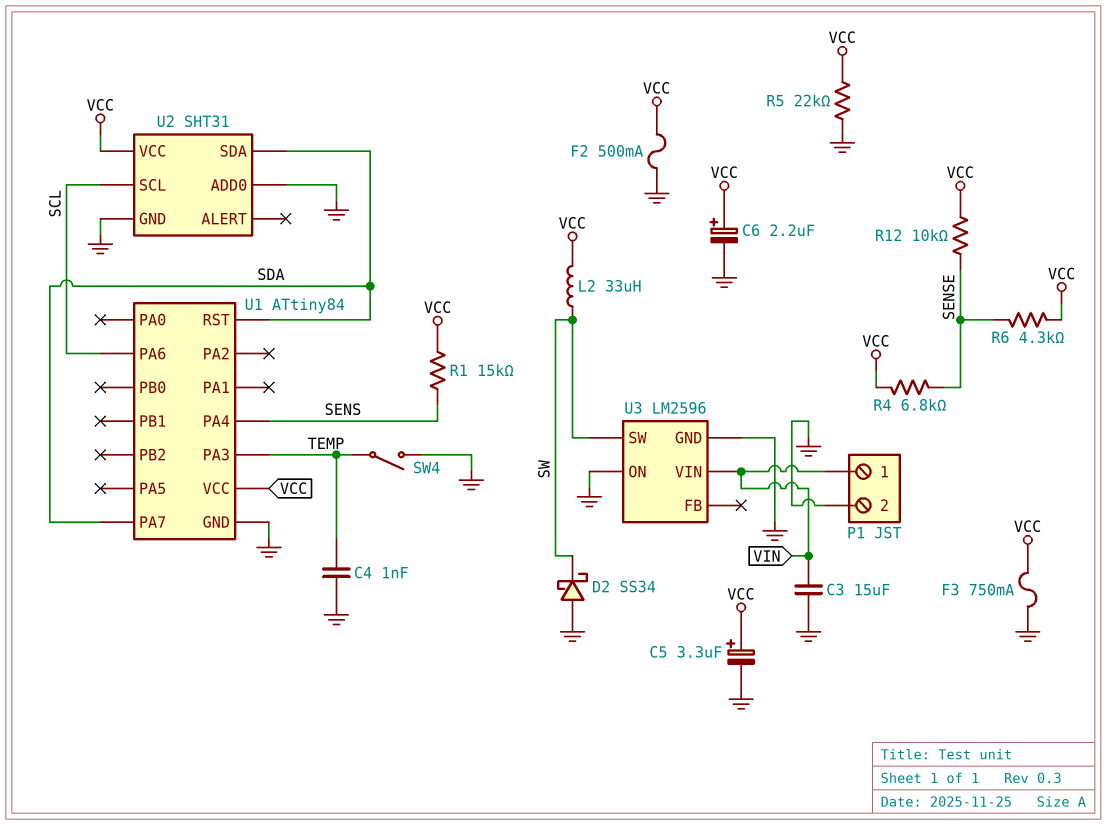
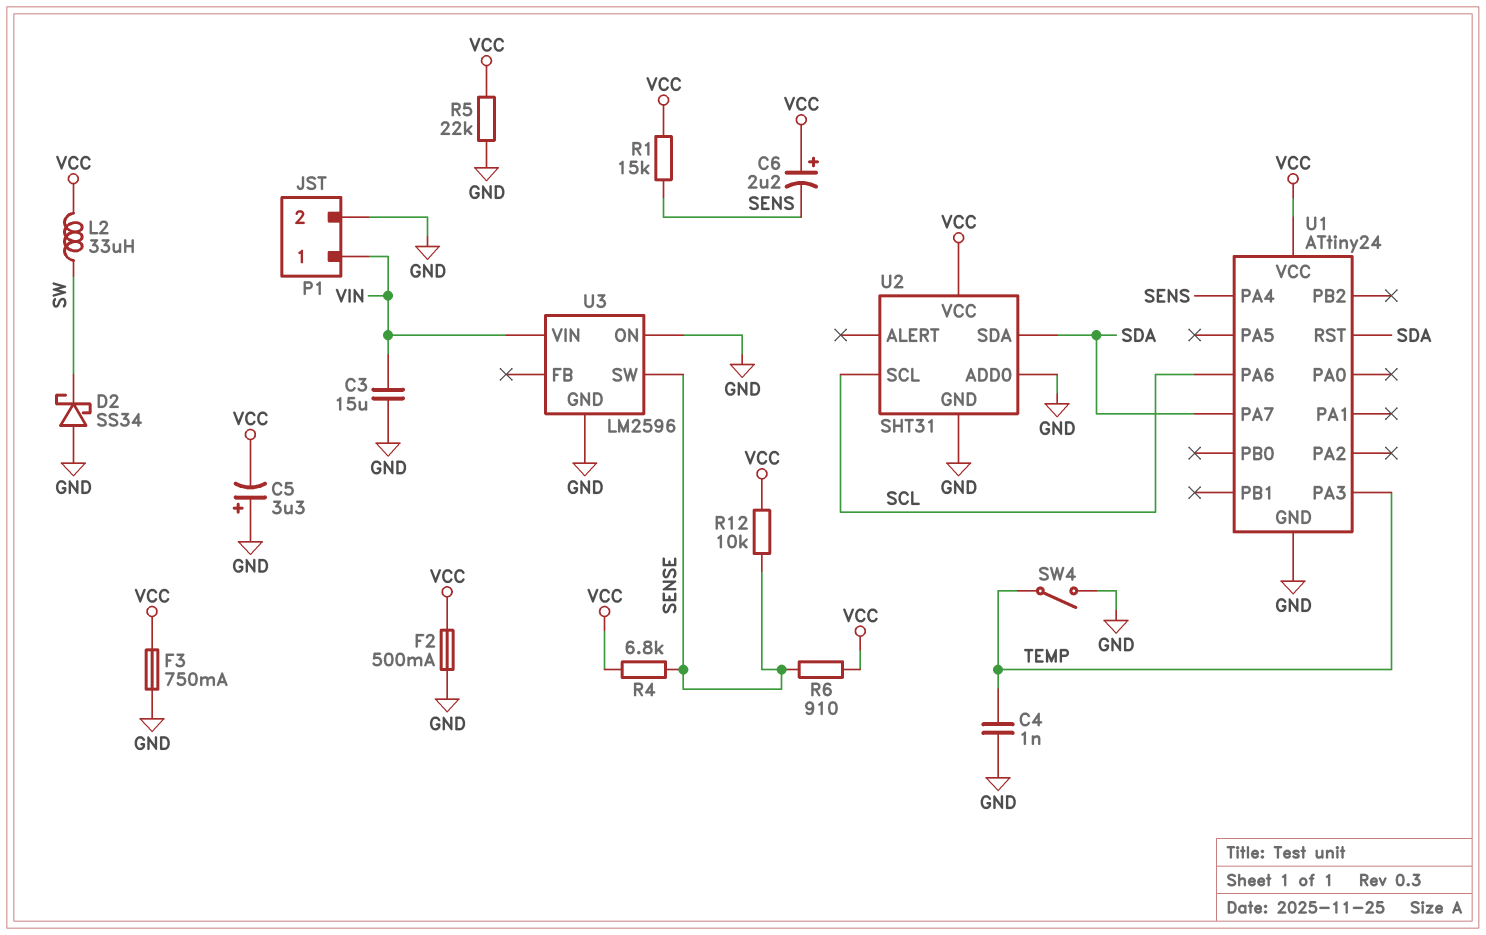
C5: 3.3uF (plus VCC, minus GND) -> 3.3uF (plus GND, minus VCC)
C6: 2.2uF (plus VCC, minus GND) -> 2.2uF (plus VCC, minus SENS)
R6: 4.3k (SENSE, VCC) -> 910 (SENSE, VCC)
U1: ATtiny84 -> ATtiny24
U3 pin SW: SW -> SENSE

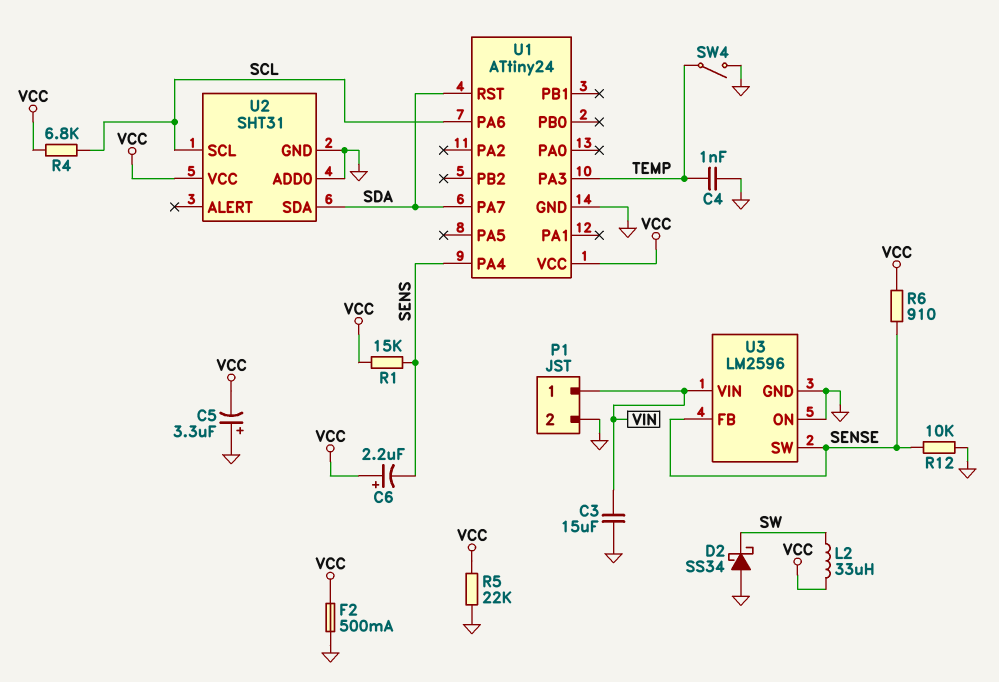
F3: 750mA (GND, VCC) -> none
R4: 6.8k (SENSE, VCC) -> 6.8k (SCL, VCC)
R12: 10k (SENSE, VCC) -> 10k (GND, SENSE)
U3 pin FB: none -> SENSE

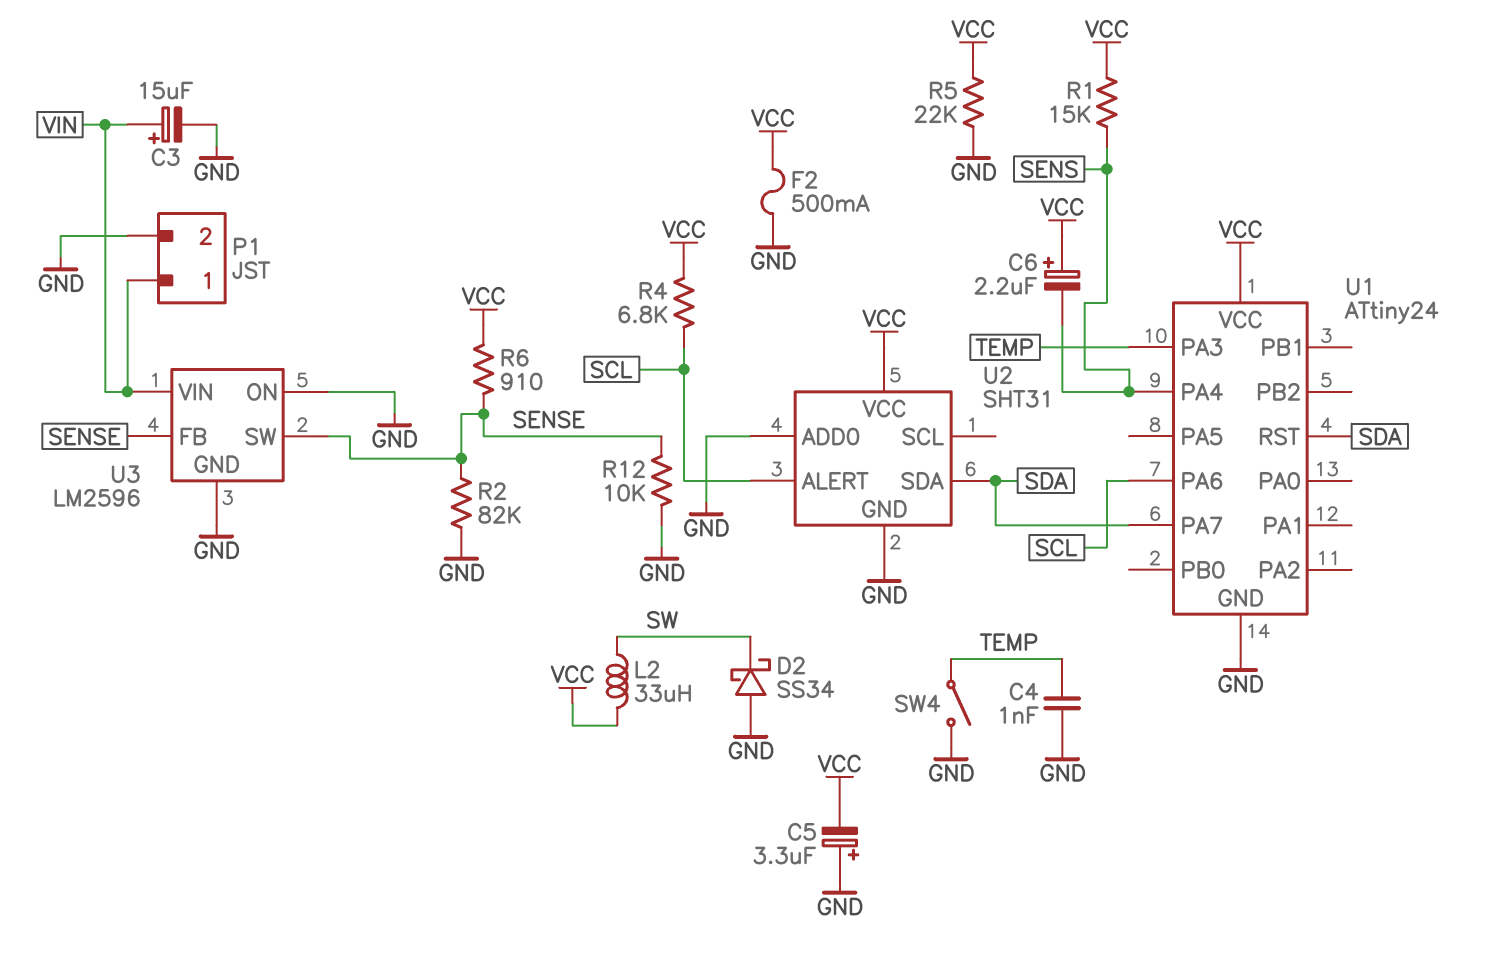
C3: 15uF (GND, VIN) -> 15uF (plus VIN, minus GND)
R2: none -> 82k (GND, SENSE)
U2 pin ALERT: none -> SCL
U2 pin SCL: SCL -> none

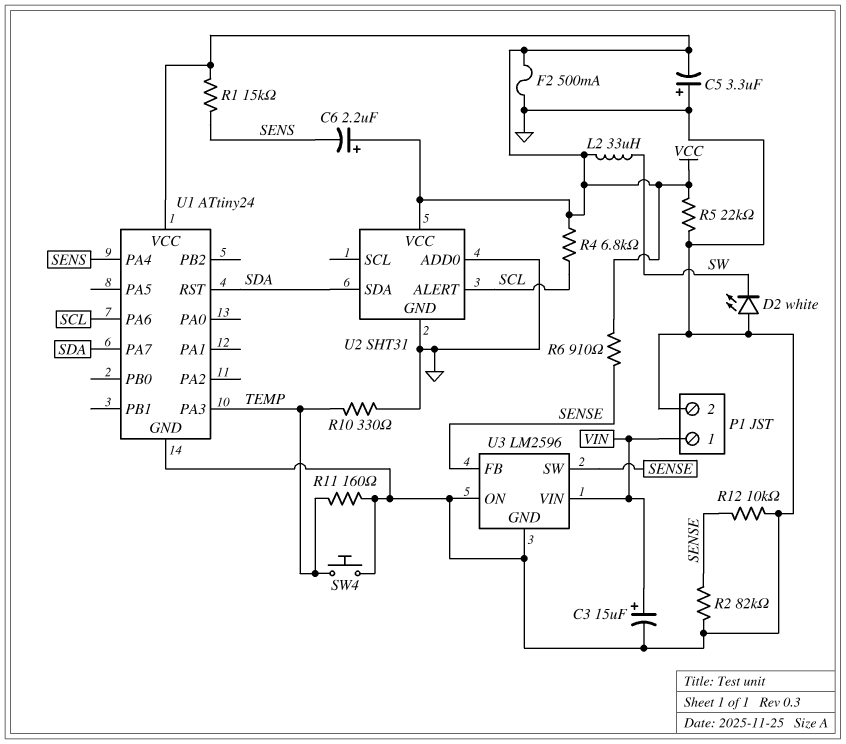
C4: 1nF (GND, TEMP) -> none
D2: schottky SS34 (A GND, K SW) -> LED white (A GND, K SW)
R10: none -> 330 (GND, TEMP)
R11: none -> 160 (GND, TEMP)
SW4: switch (GND, TEMP) -> button (GND, TEMP)

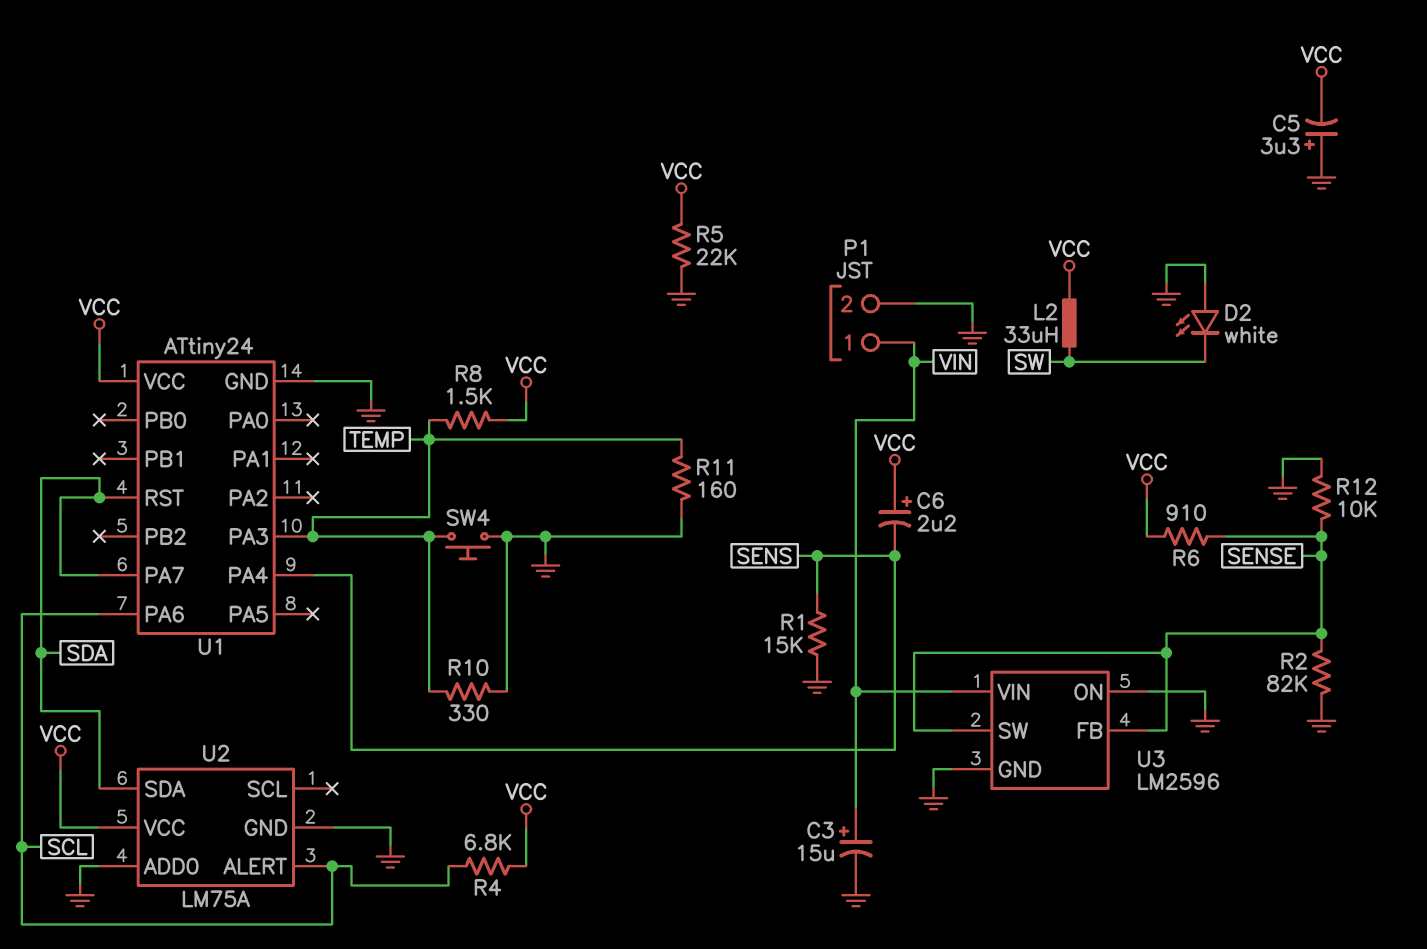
F2: 500mA (GND, VCC) -> none
R1: 15k (SENS, VCC) -> 15k (GND, SENS)
R8: none -> 1.5k (TEMP, VCC)
U2: SHT31 -> LM75A

